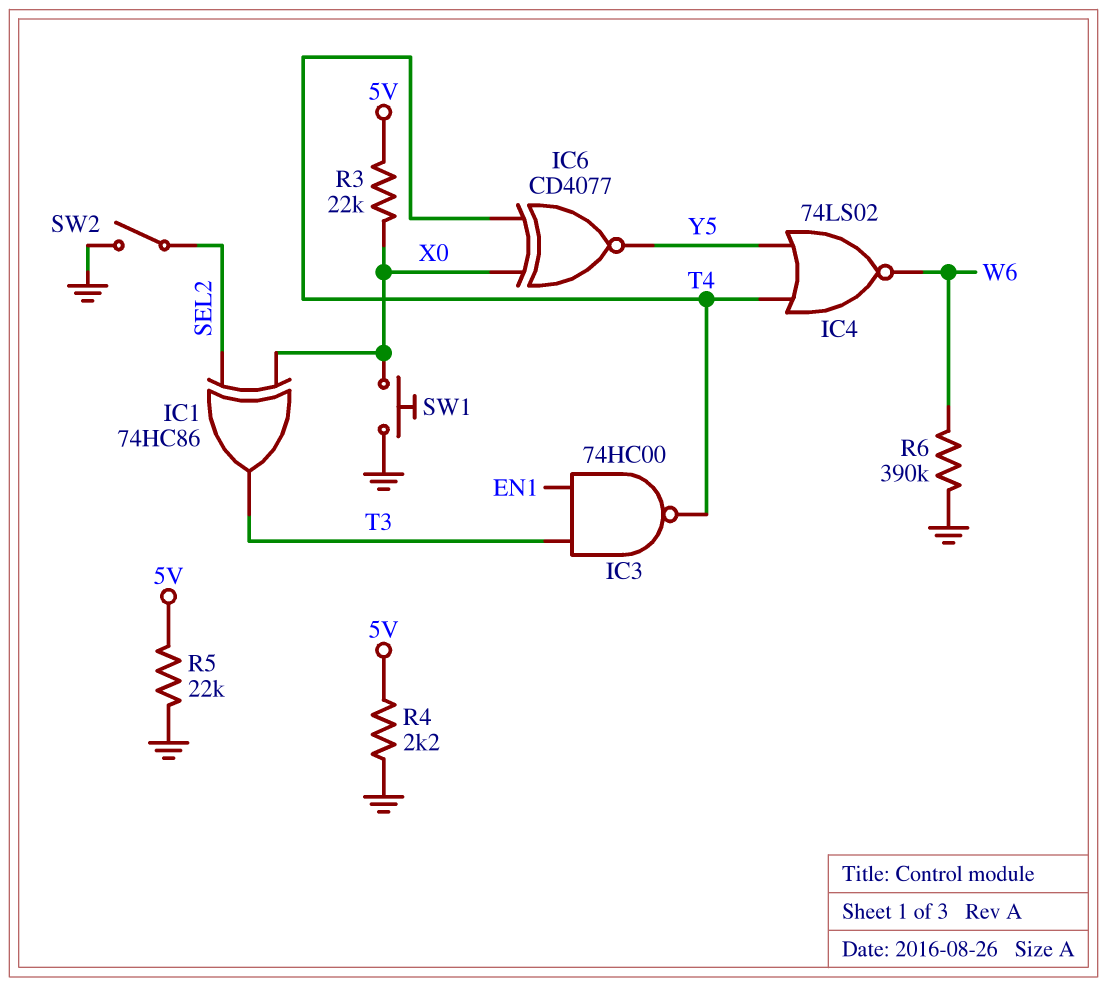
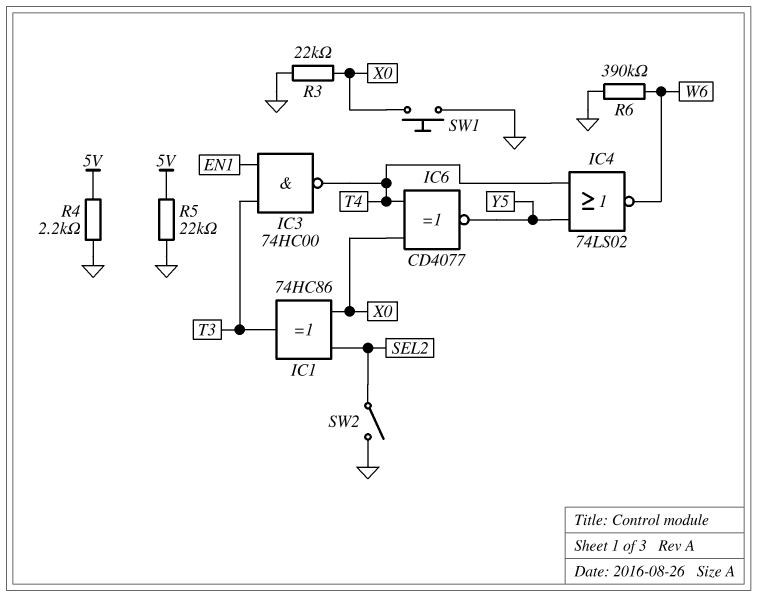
R3: 22k (5V, X0) -> 22k (GND, X0)

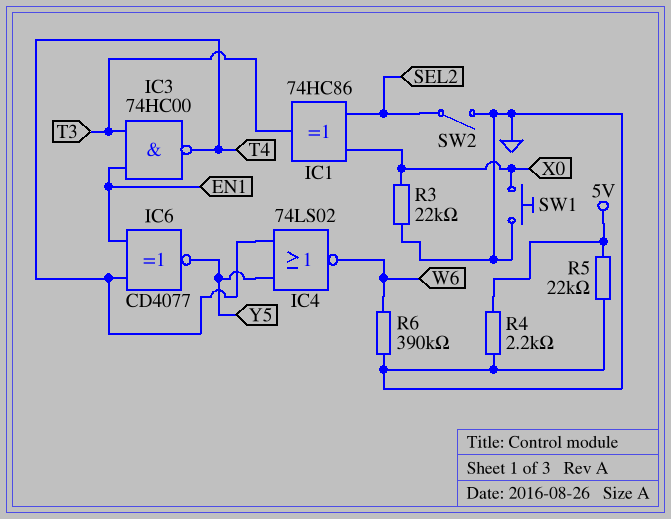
IC6: XNOR CD4077 (in T4, in X0, out Y5) -> XNOR CD4077 (in EN1, in T4, out Y5)

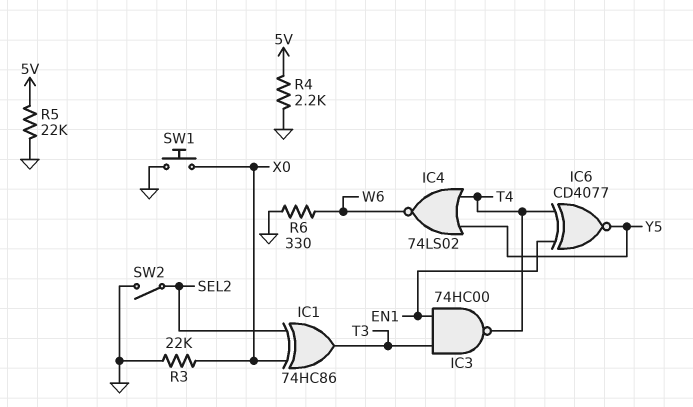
R6: 390k (GND, W6) -> 330 (GND, W6)

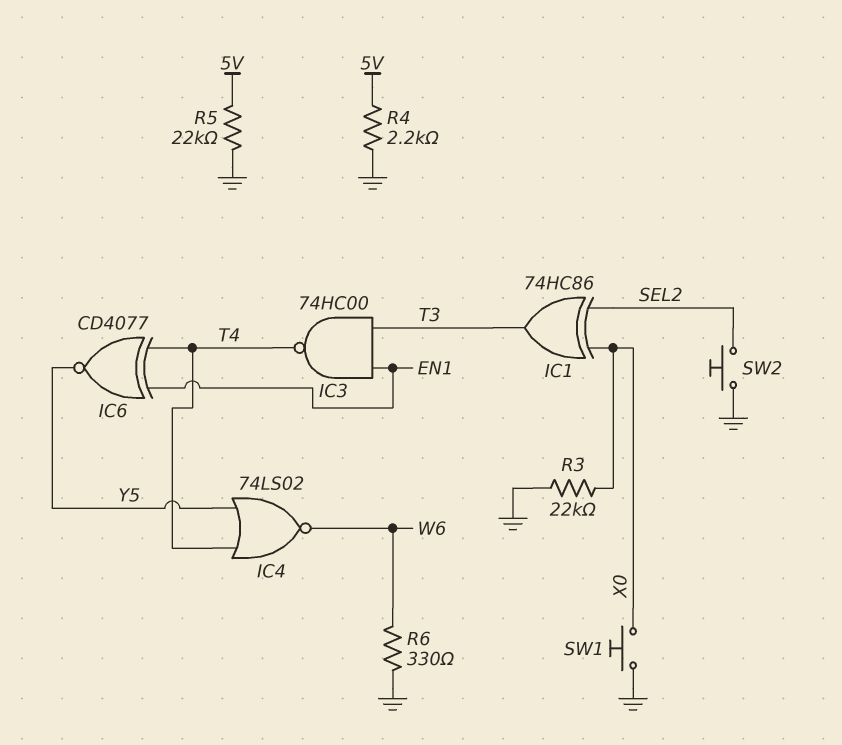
SW2: switch (GND, SEL2) -> button (GND, SEL2)

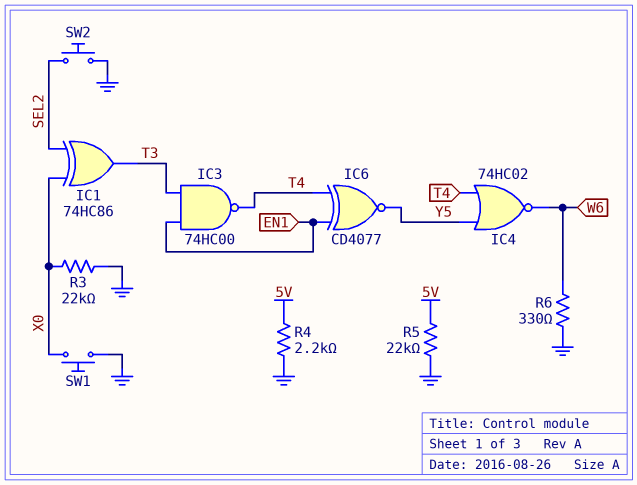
IC4: NOR 74LS02 (in T4, in Y5, out W6) -> NOR 74HC02 (in T4, in Y5, out W6)

